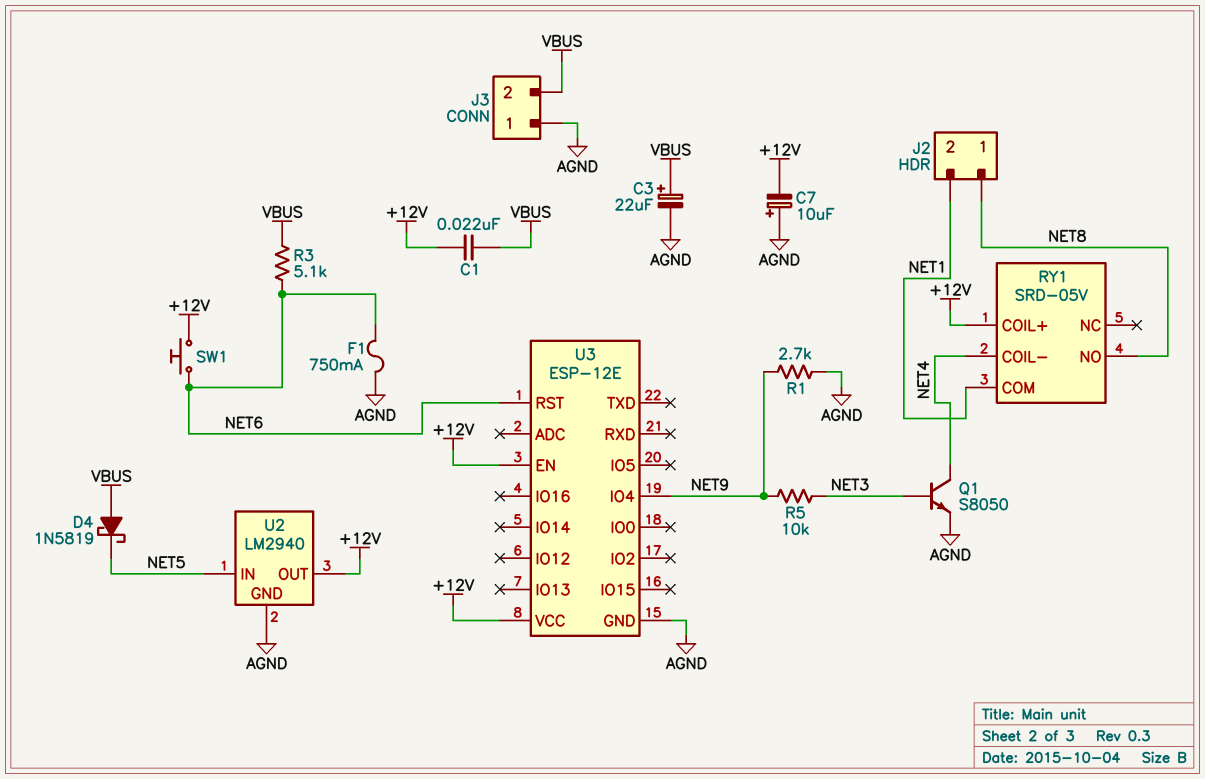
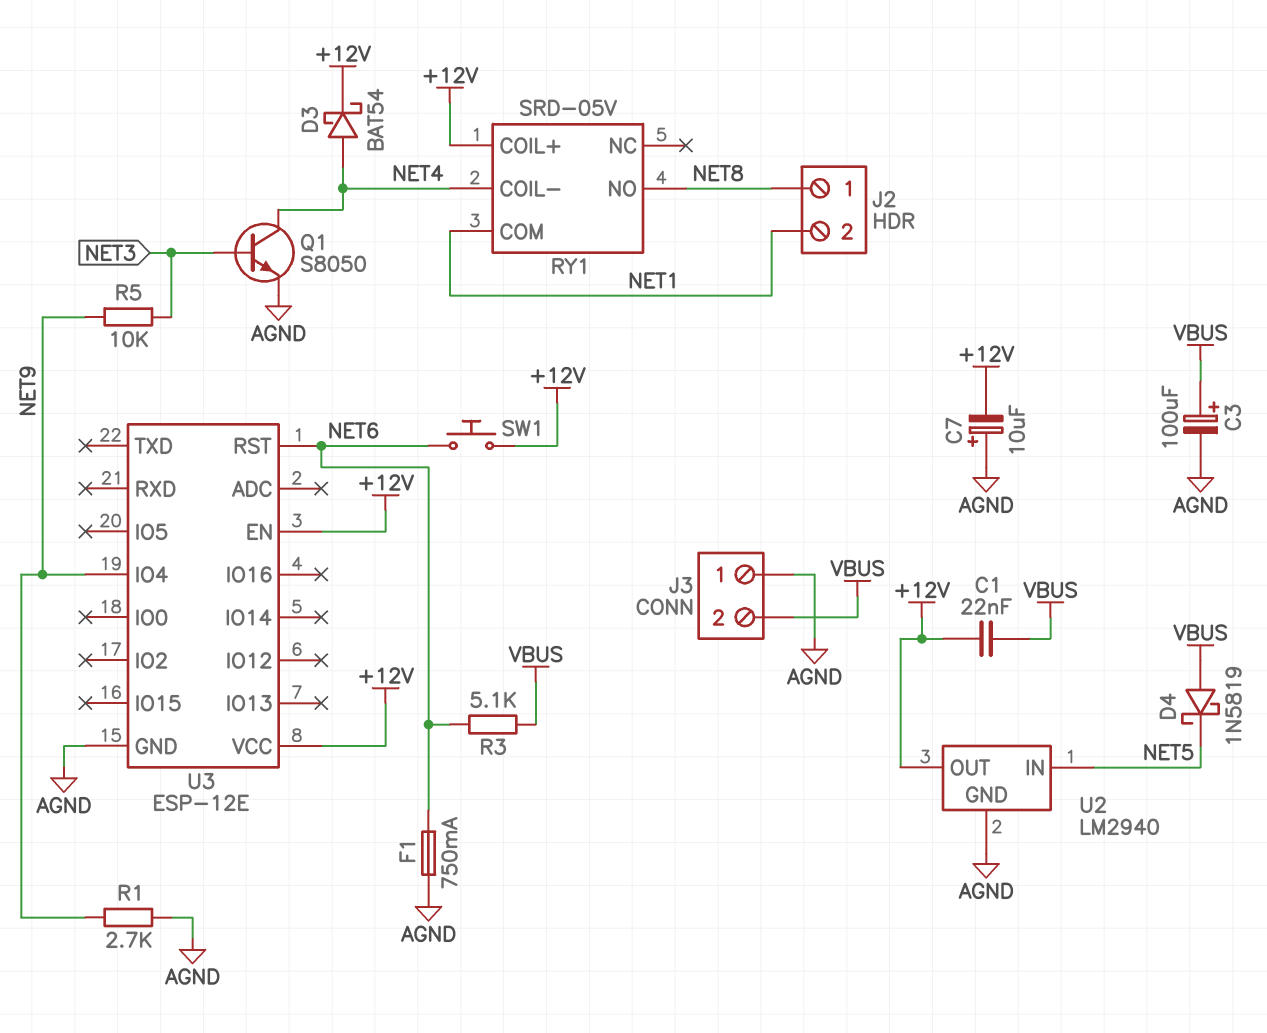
C3: 22uF (plus VBUS, minus AGND) -> 100uF (plus VBUS, minus AGND)
D3: none -> schottky BAT54 (A NET4, K +12V)

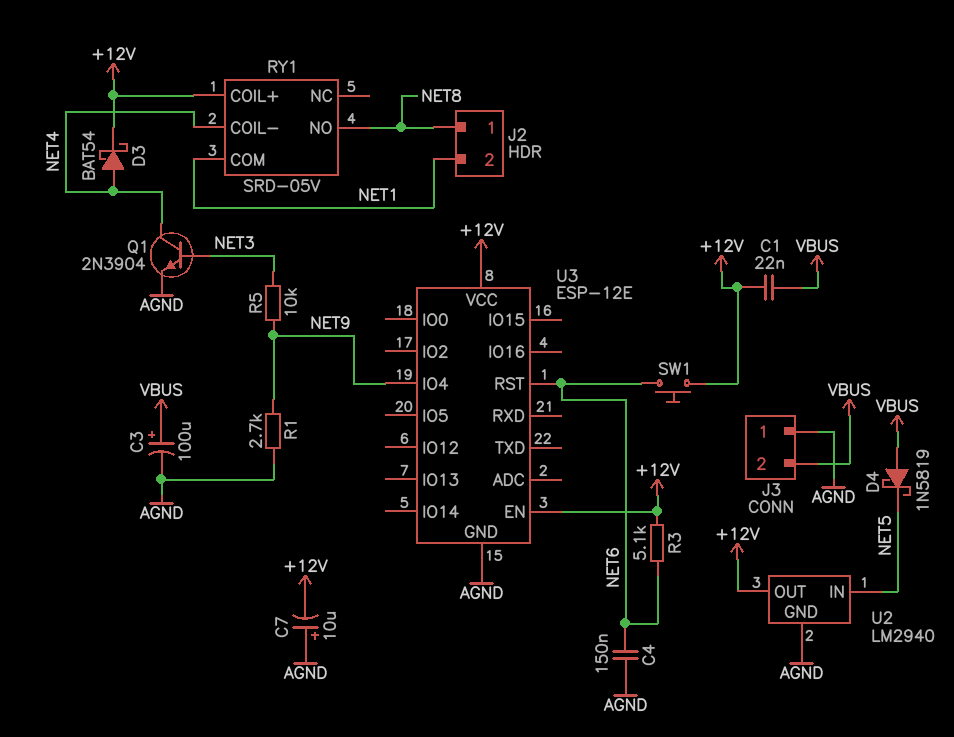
C4: none -> 150nF (AGND, NET6)
F1: 750mA (AGND, NET6) -> none
Q1: NPN S8050 (B NET3, C NET4, E AGND) -> NPN 2N3904 (B NET3, C NET4, E AGND)
R3: 5.1k (NET6, VBUS) -> 5.1k (+12V, NET6)

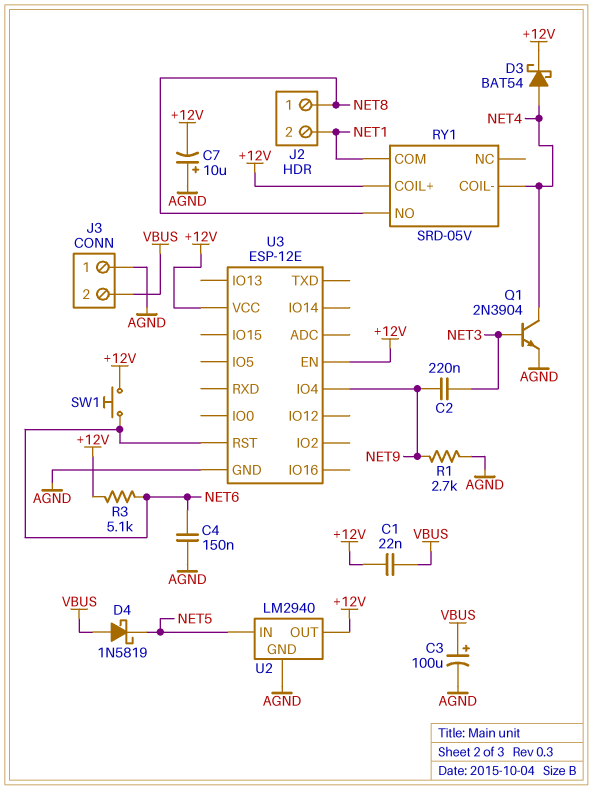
C2: none -> 220nF (NET3, NET9)
R5: 10k (NET3, NET9) -> none

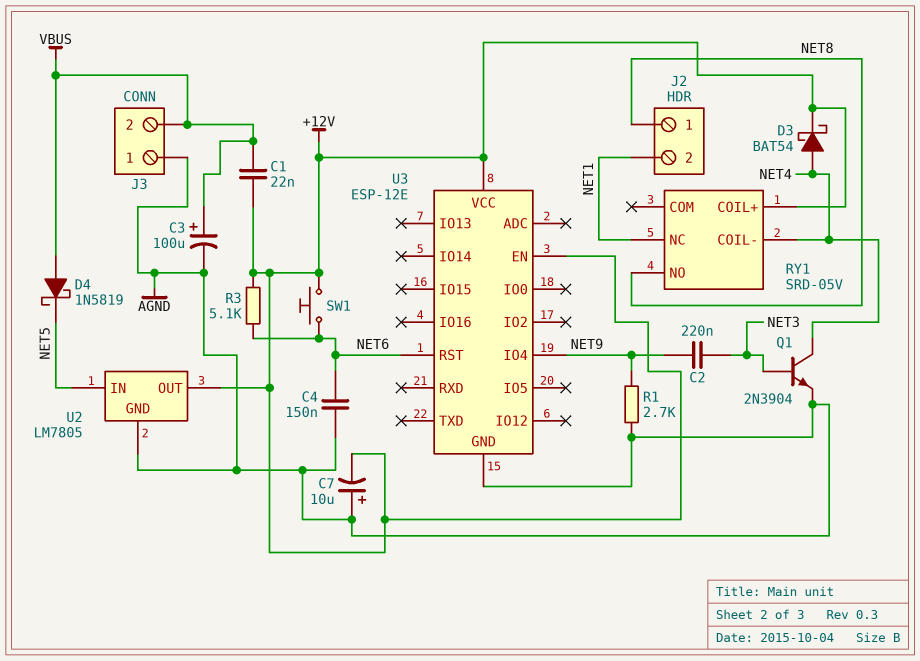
RY1 pin COM: NET1 -> none
RY1 pin NC: none -> NET1
U2: LM2940 -> LM7805

